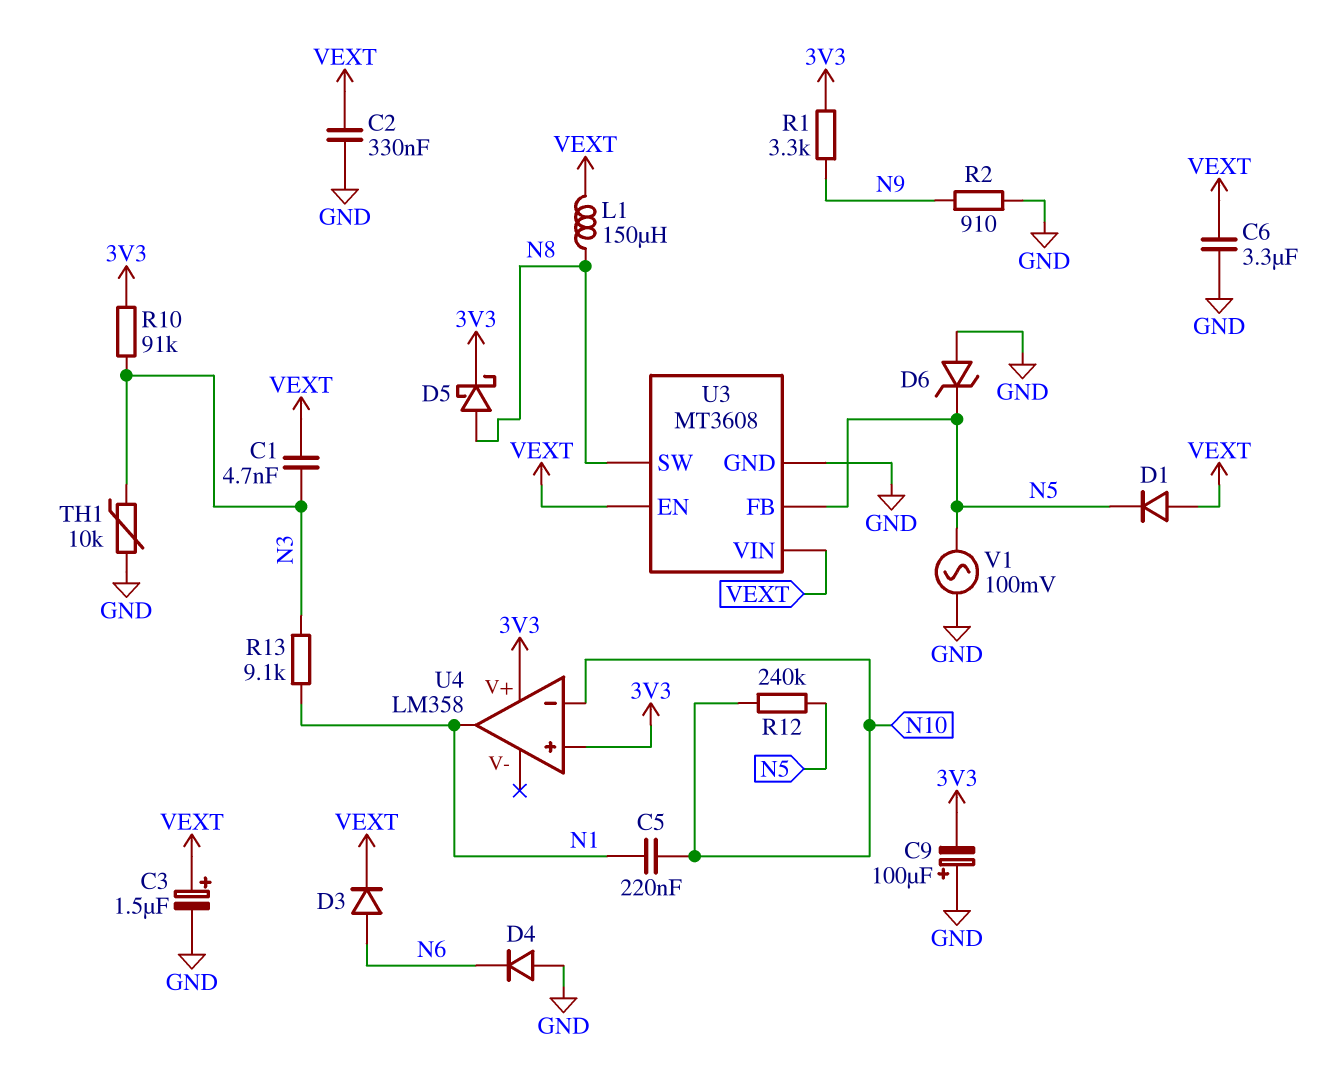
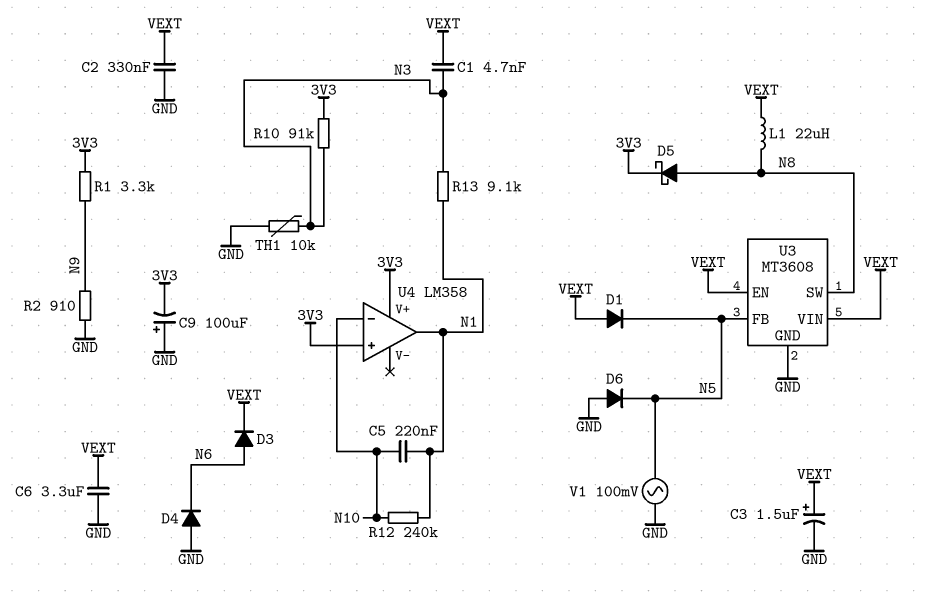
D6: zener (A GND, K N5) -> diode (A GND, K N5)
L1: 150uH (N8, VEXT) -> 22uH (N8, VEXT)
R12: 240k (N5, N10) -> 240k (N1, N10)

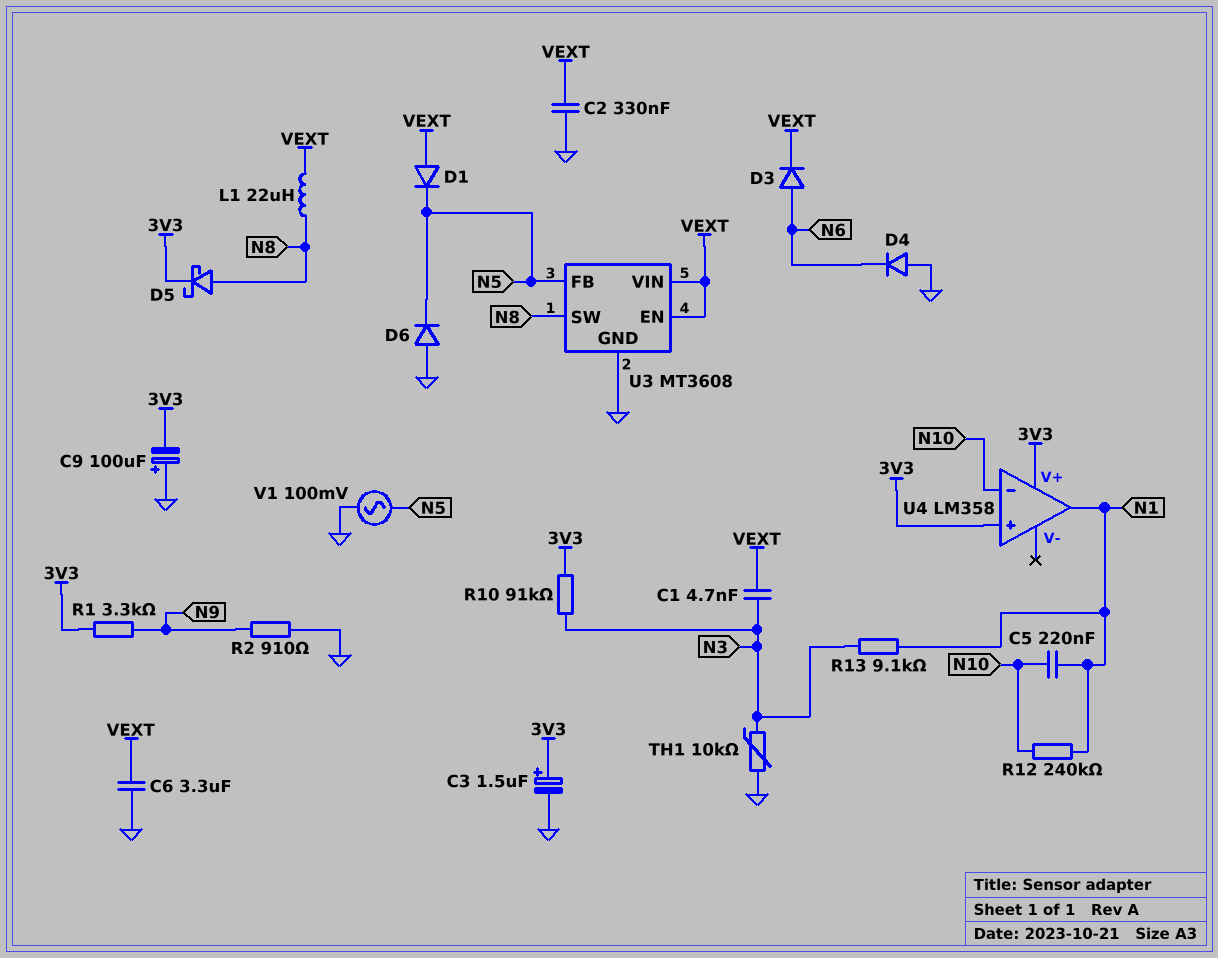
C3: 1.5uF (plus VEXT, minus GND) -> 1.5uF (plus 3V3, minus GND)

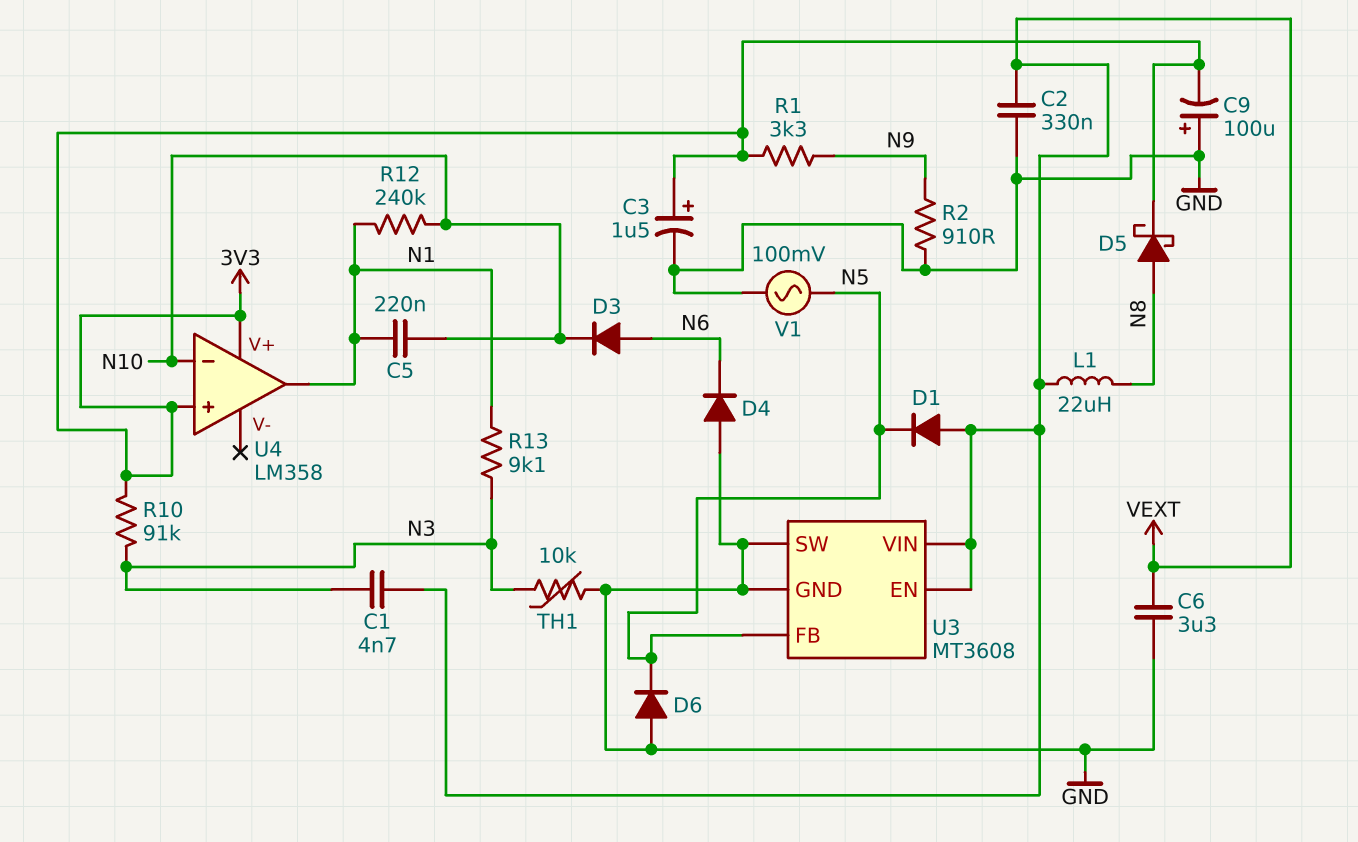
D3: diode (A N6, K VEXT) -> diode (A N6, K N10)
U3 pin SW: N8 -> GND

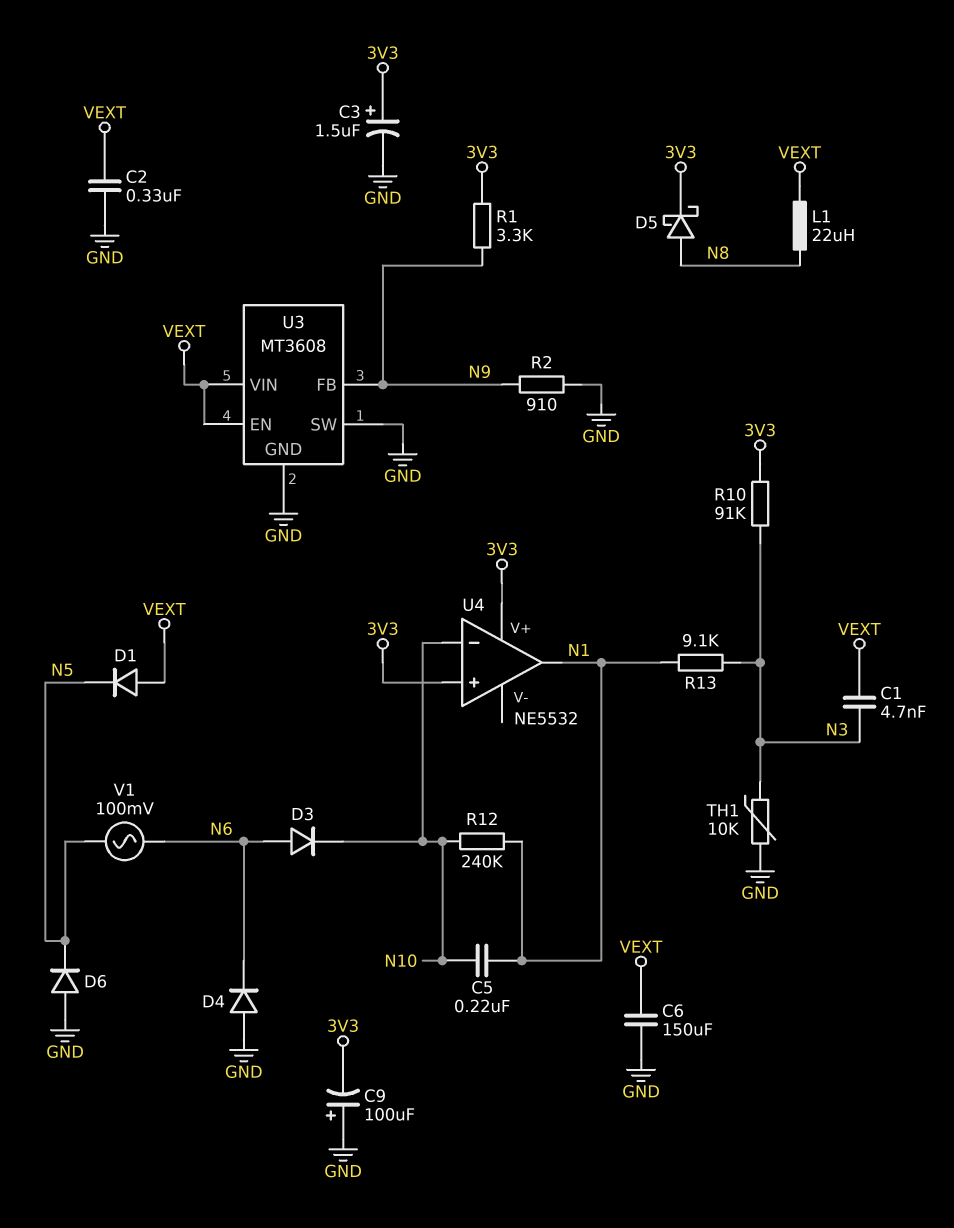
C6: 3.3uF (GND, VEXT) -> 150uF (GND, VEXT)
U3 pin FB: N5 -> N9
U4: LM358 -> NE5532
V1: AC 100mV (GND, N5) -> AC 100mV (N5, N6)

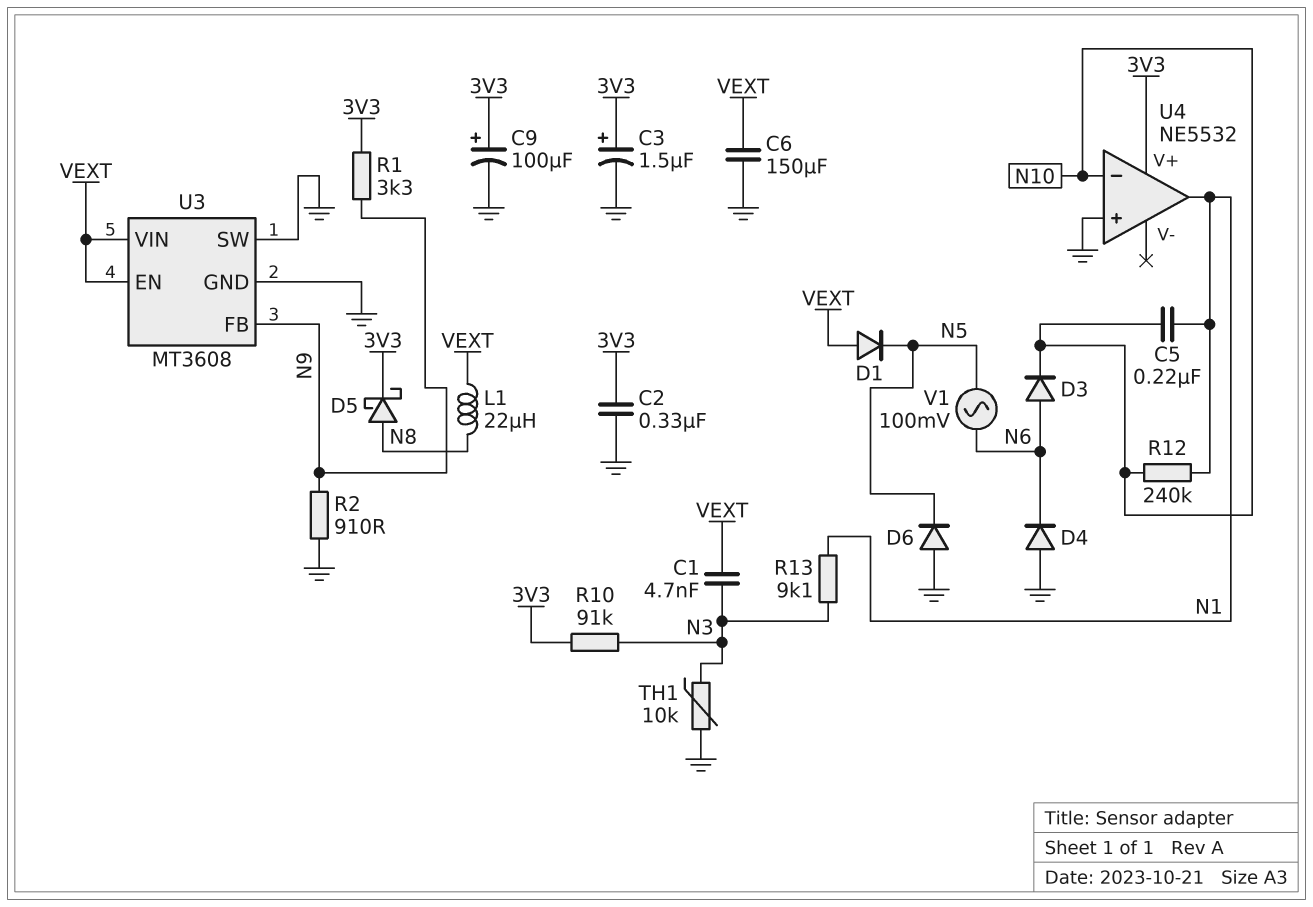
C2: 330nF (GND, VEXT) -> 330nF (3V3, GND)
C9: 100uF (plus GND, minus 3V3) -> 100uF (plus 3V3, minus GND)
U4 pin in+: 3V3 -> GND

